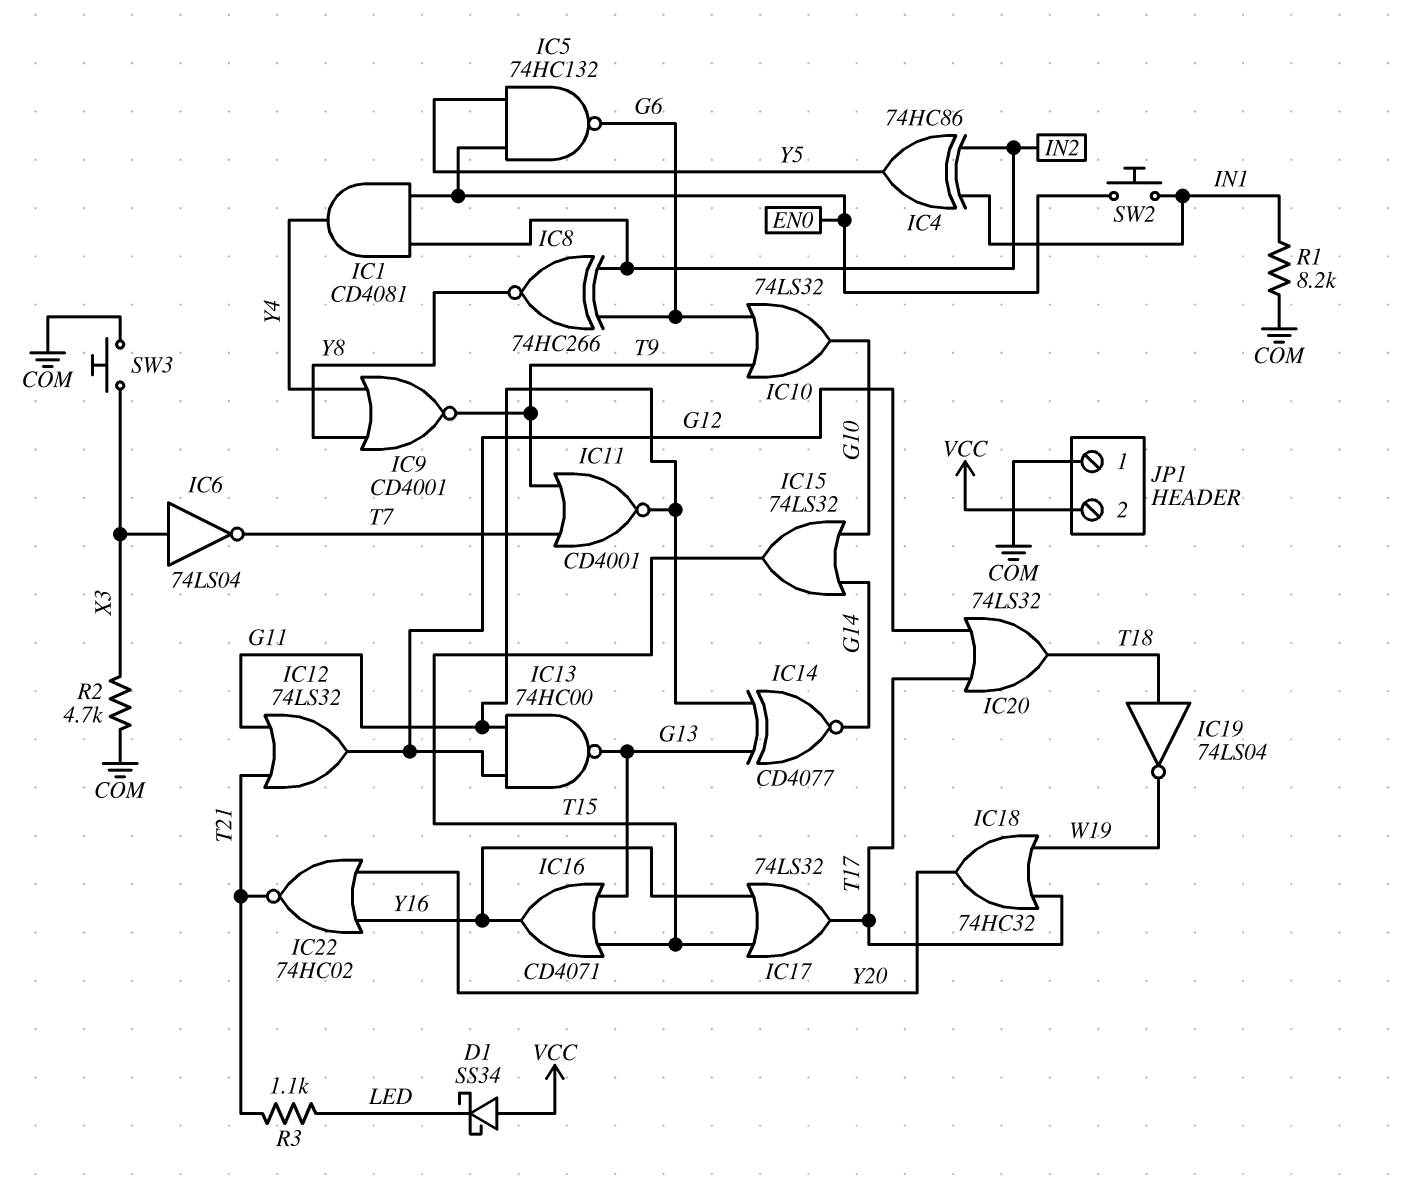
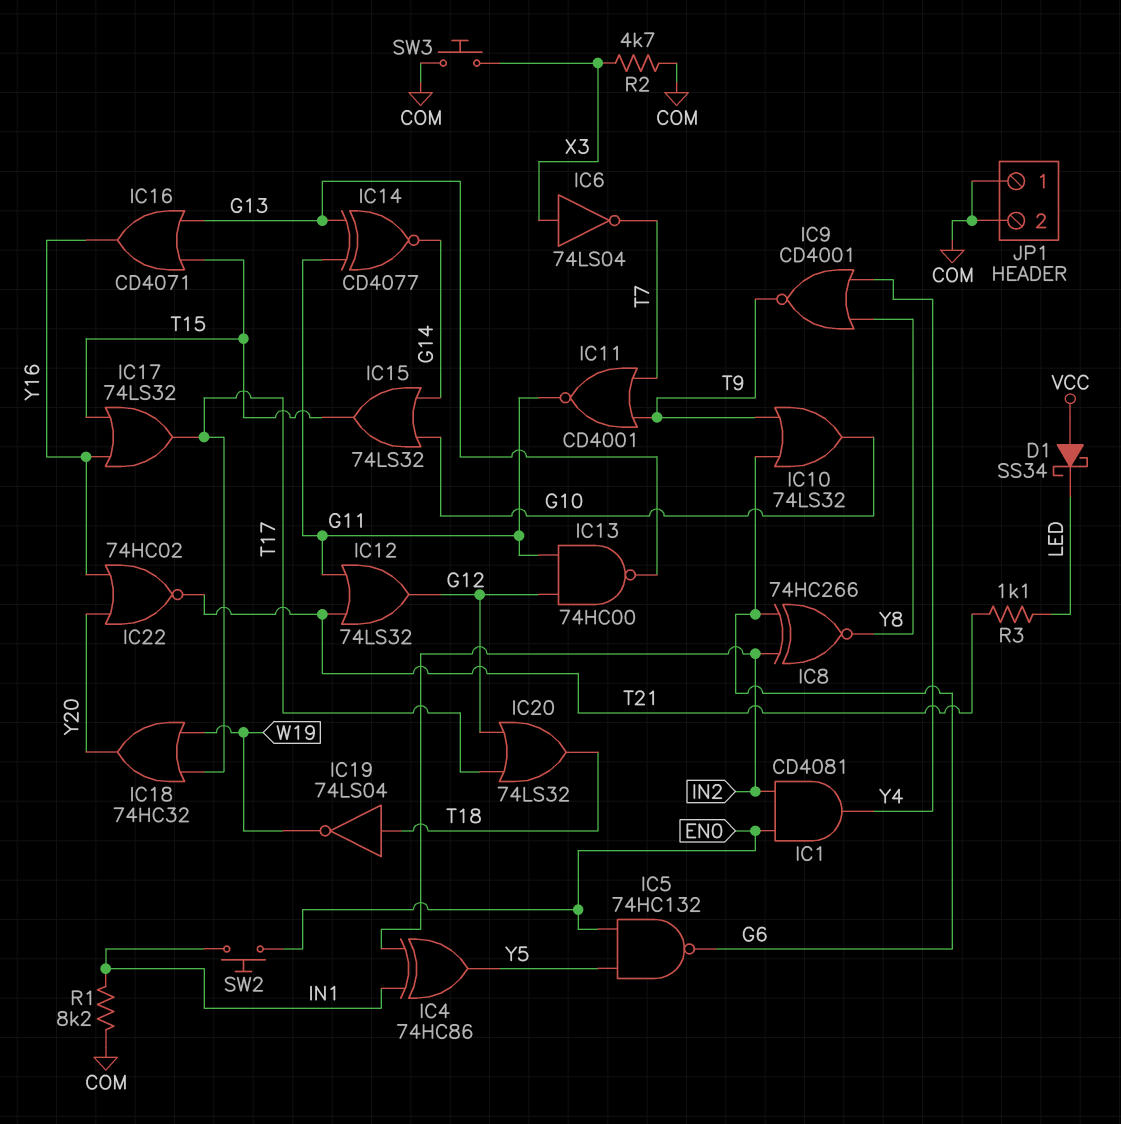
JP1 pin 2: VCC -> COM

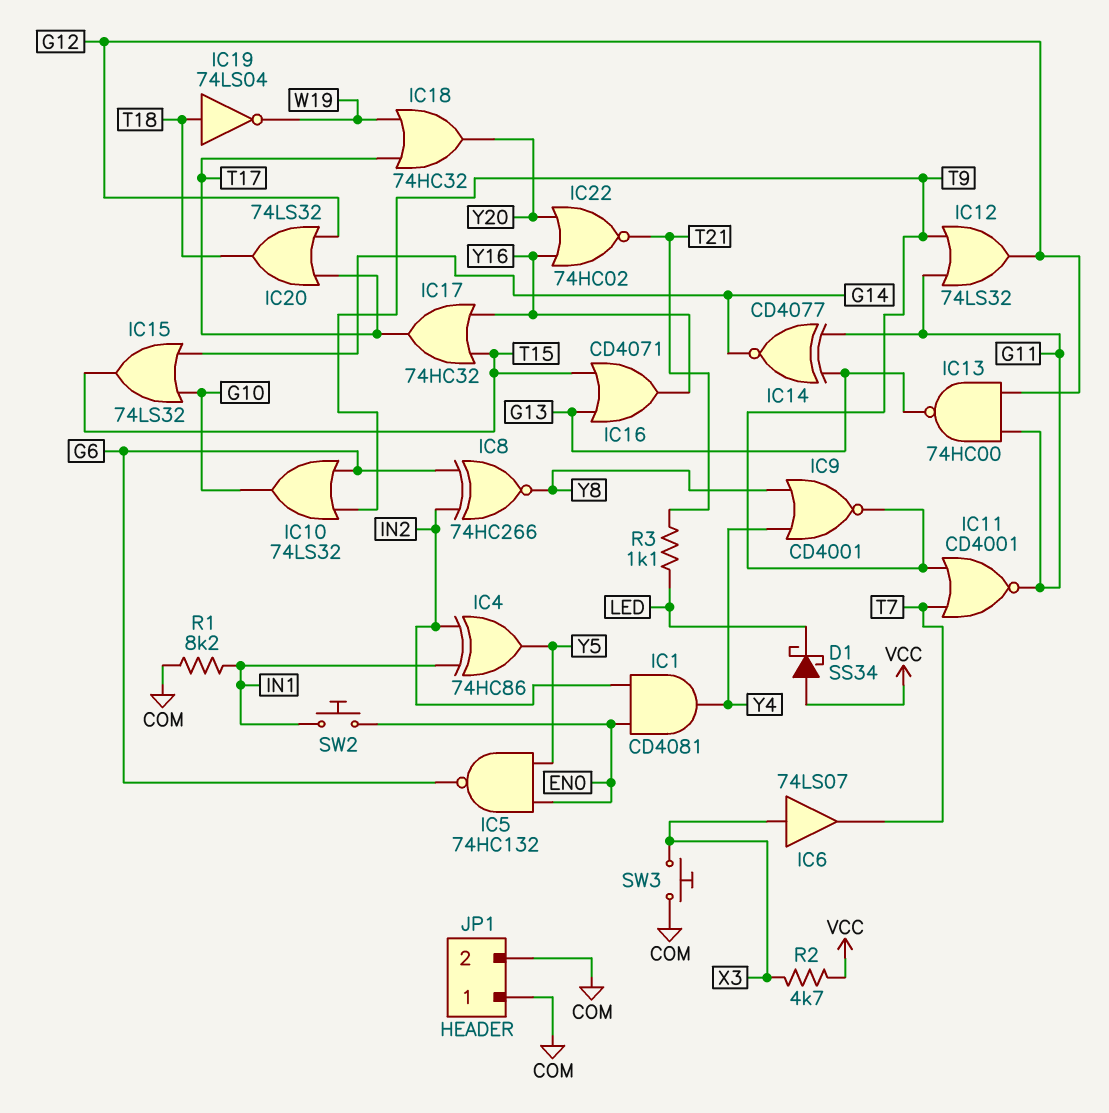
IC6: NOT 74LS04 (in X3, out T7) -> buffer 74LS07 (in X3, out T7)
IC12: OR 74LS32 (in G11, in T21, out G12) -> OR 74LS32 (in G11, in T9, out G12)
IC17: OR 74LS32 (in T15, in Y16, out T17) -> OR 74HC32 (in T15, in Y16, out T17)
R2: 4.7k (COM, X3) -> 4.7k (VCC, X3)

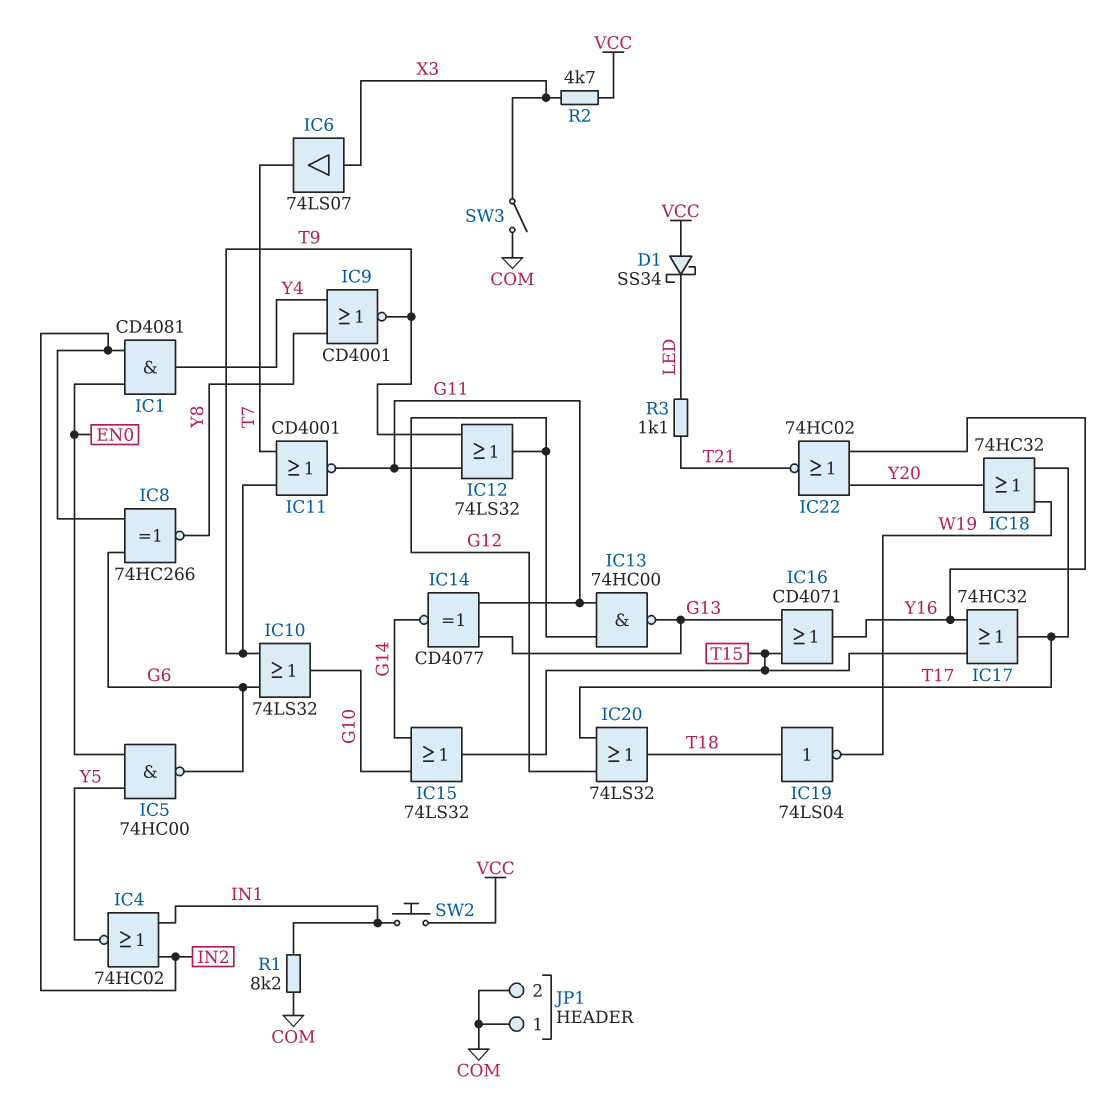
IC4: XOR 74HC86 (in IN1, in IN2, out Y5) -> NOR 74HC02 (in IN1, in IN2, out Y5)
IC5: NAND 74HC132 (in EN0, in Y5, out G6) -> NAND 74HC00 (in EN0, in Y5, out G6)
SW2: button (EN0, IN1) -> button (IN1, VCC)
SW3: button (COM, X3) -> switch (COM, X3)

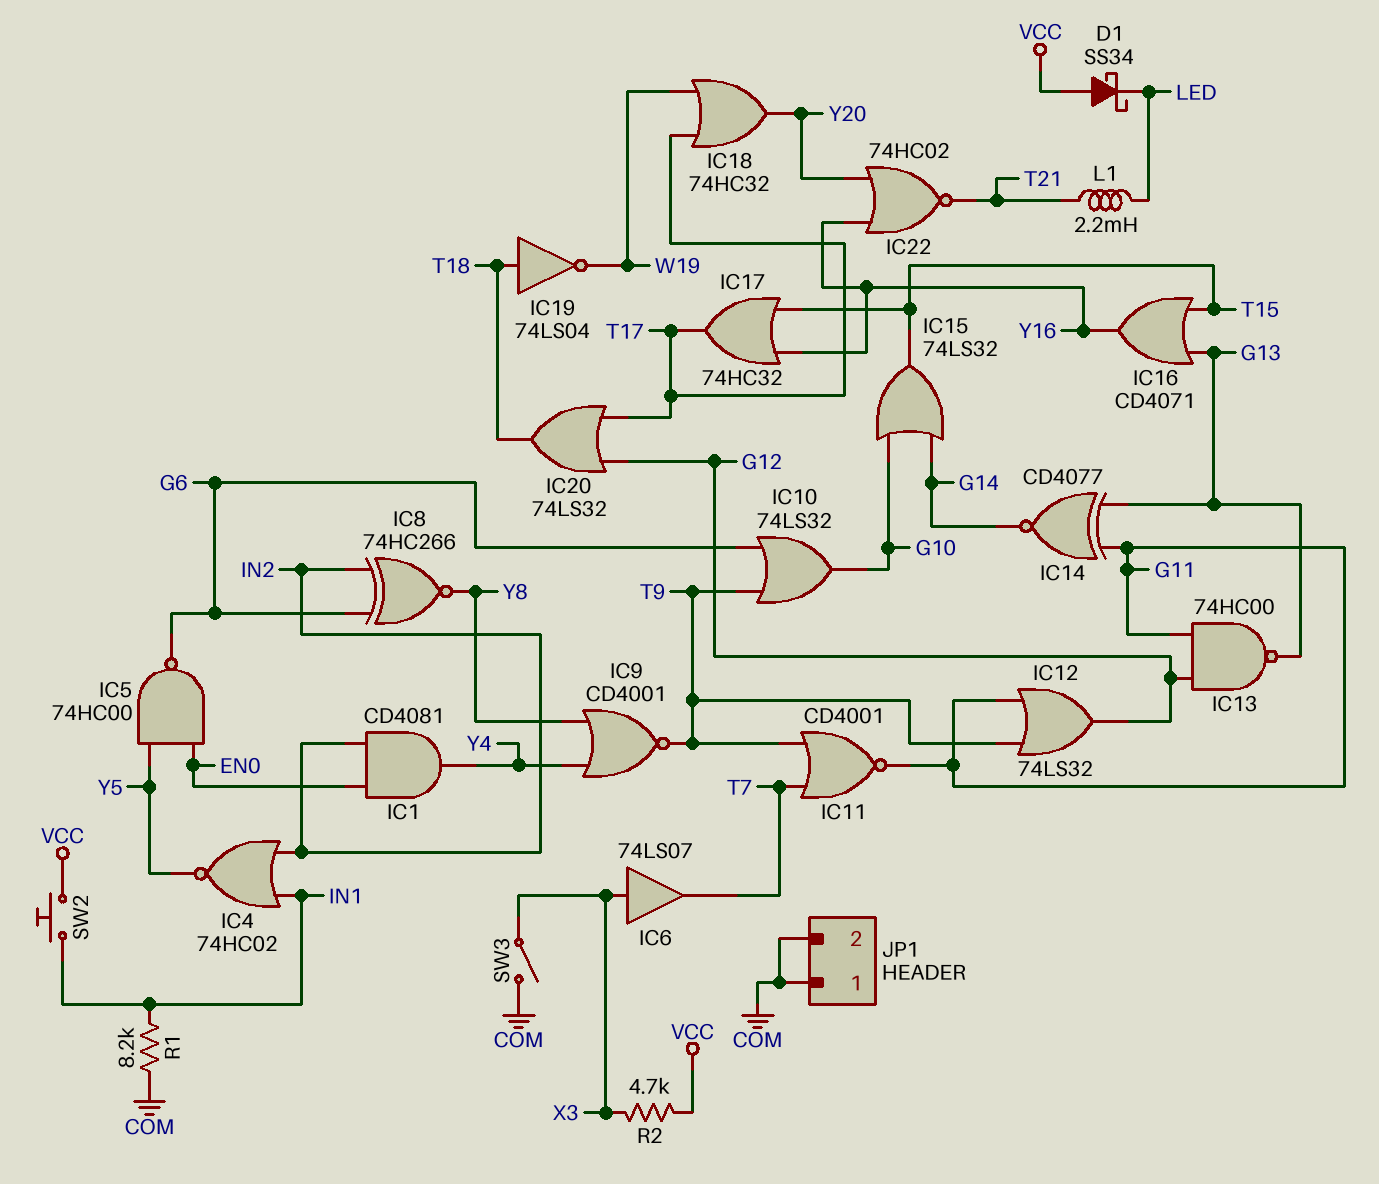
L1: none -> 2.2mH (LED, T21)
R3: 1.1k (LED, T21) -> none

